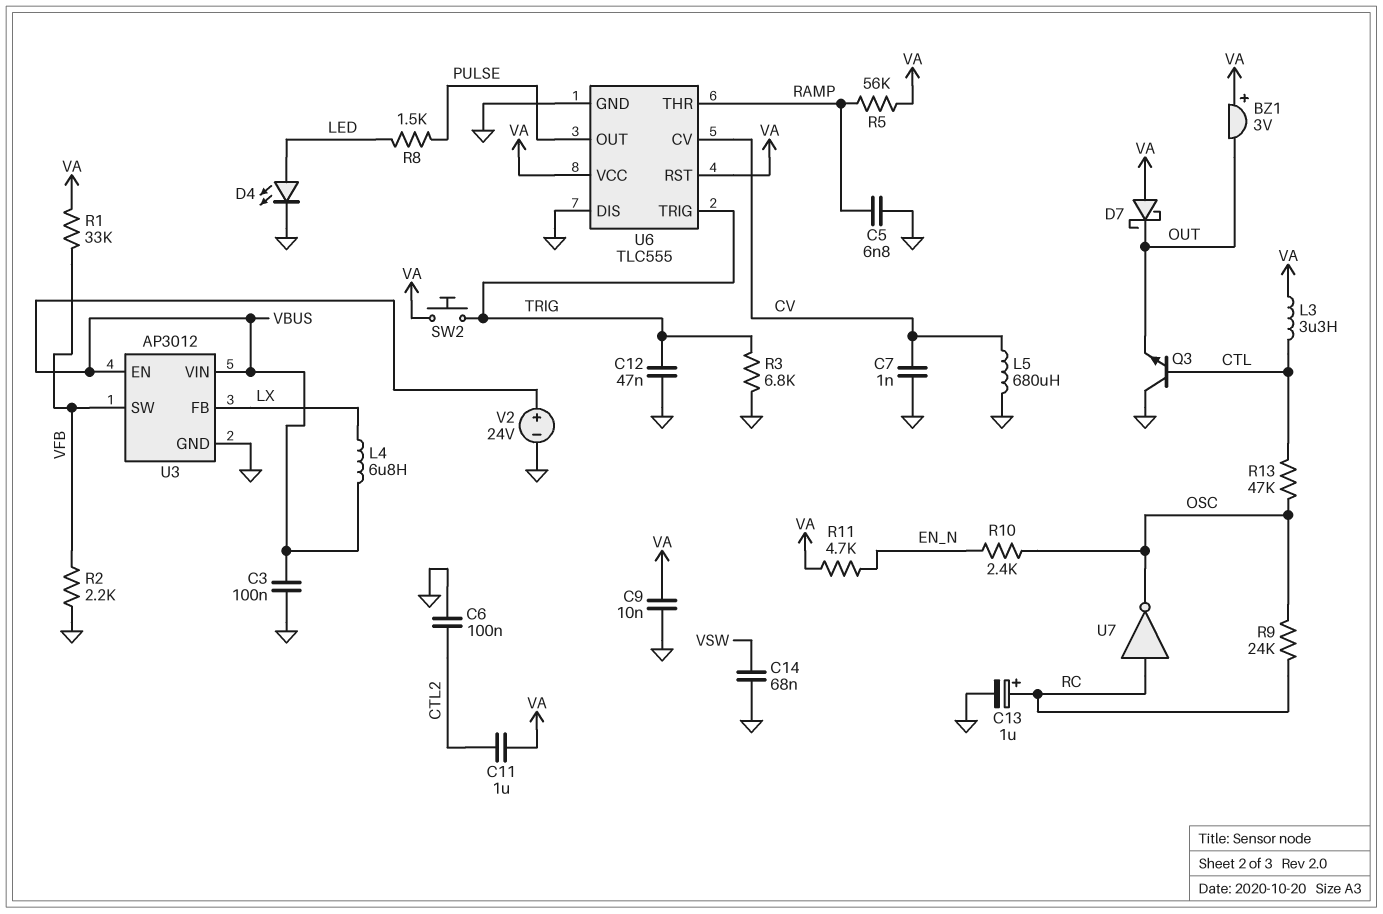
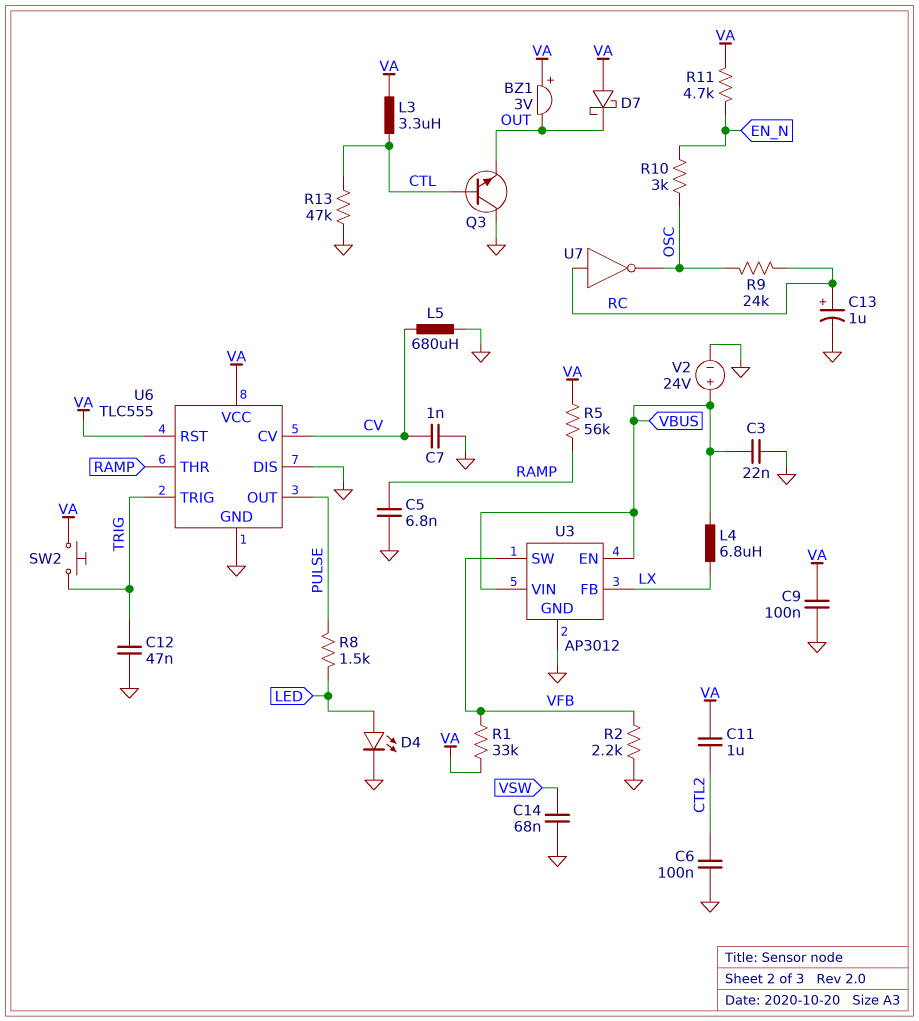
C3: 100nF (GND, VBUS) -> 22nF (GND, VBUS)
C9: 10nF (GND, VA) -> 100nF (GND, VA)
R3: 6.8k (GND, TRIG) -> none
R10: 2.4k (EN_N, OSC) -> 3k (EN_N, OSC)
R13: 47k (CTL, OSC) -> 47k (CTL, GND)

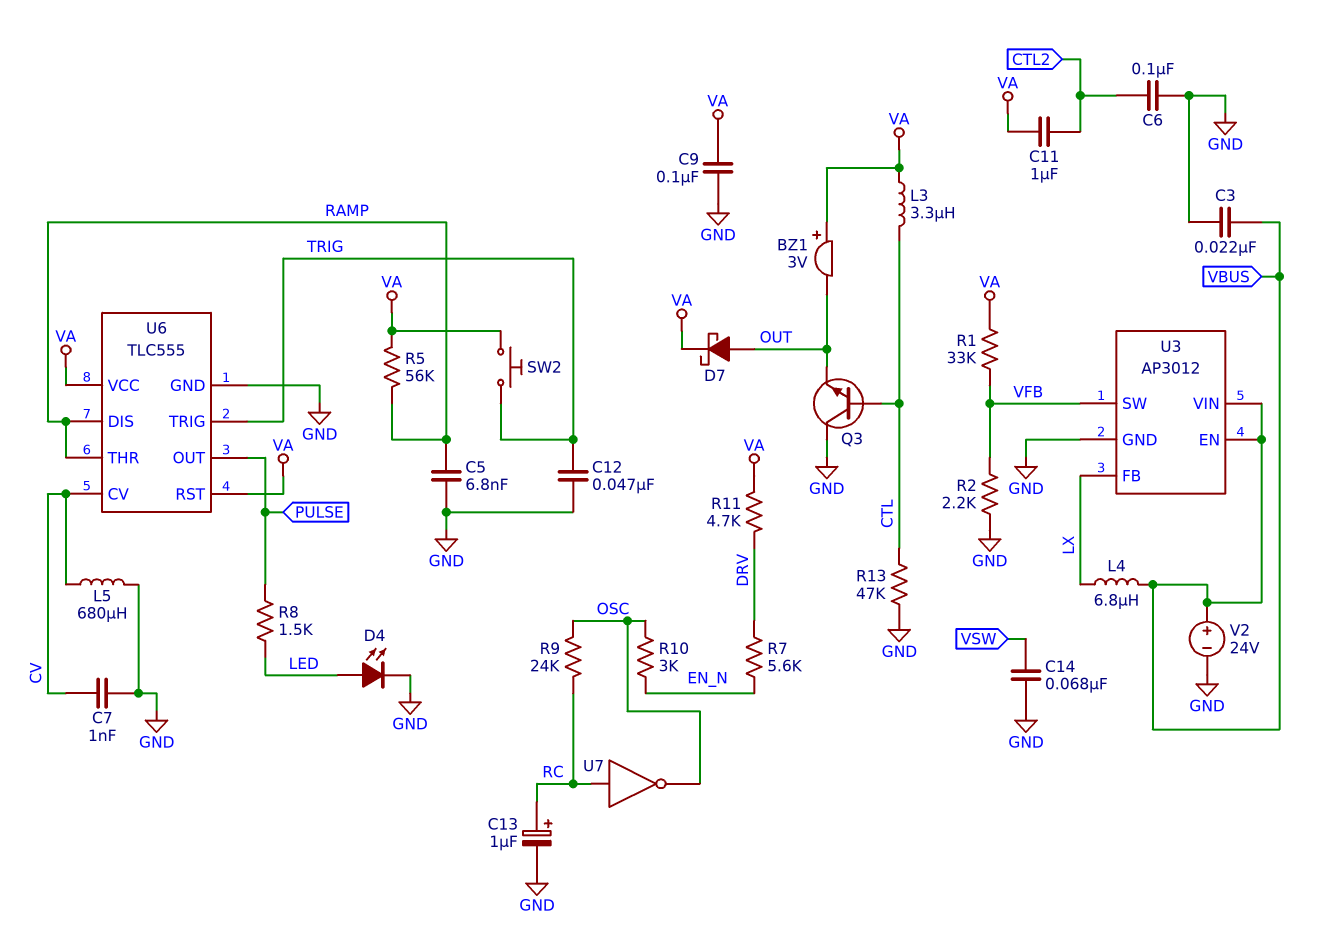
D7: schottky (A VA, K OUT) -> schottky (A OUT, K VA)
R7: none -> 5.6k (DRV, EN_N)
R11: 4.7k (EN_N, VA) -> 4.7k (DRV, VA)
U6 pin DIS: GND -> RAMP

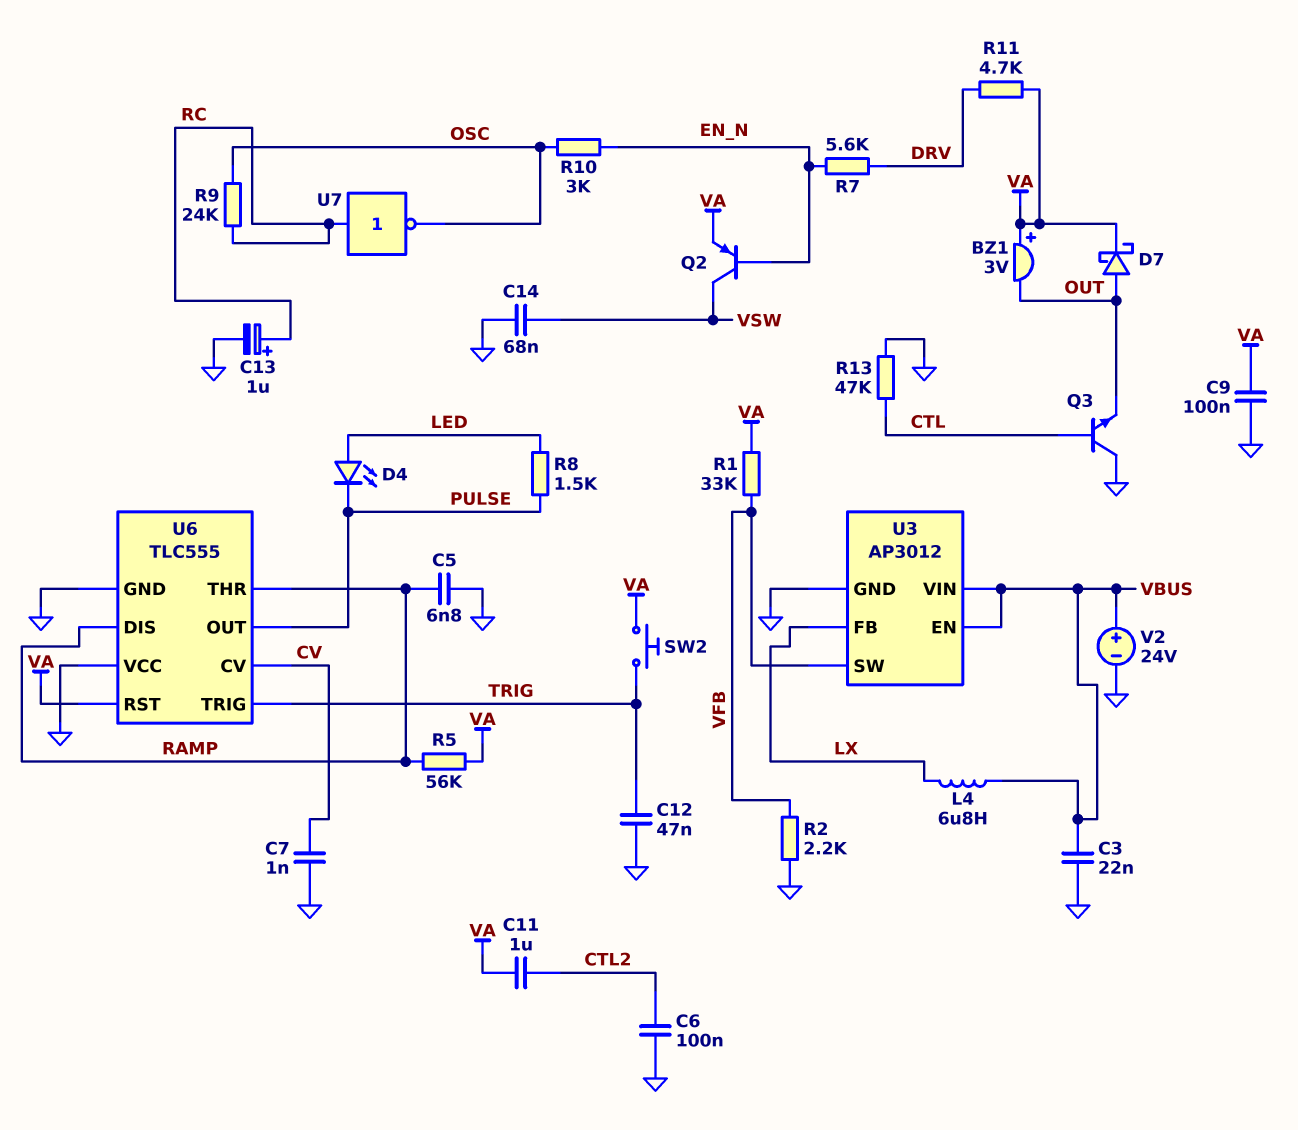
D4: LED (A LED, K GND) -> LED (A LED, K PULSE)
L3: 3.3uH (CTL, VA) -> none
L5: 680uH (CV, GND) -> none
Q2: none -> PNP (B EN_N, C VSW, E VA)
U6 pin VCC: VA -> GND

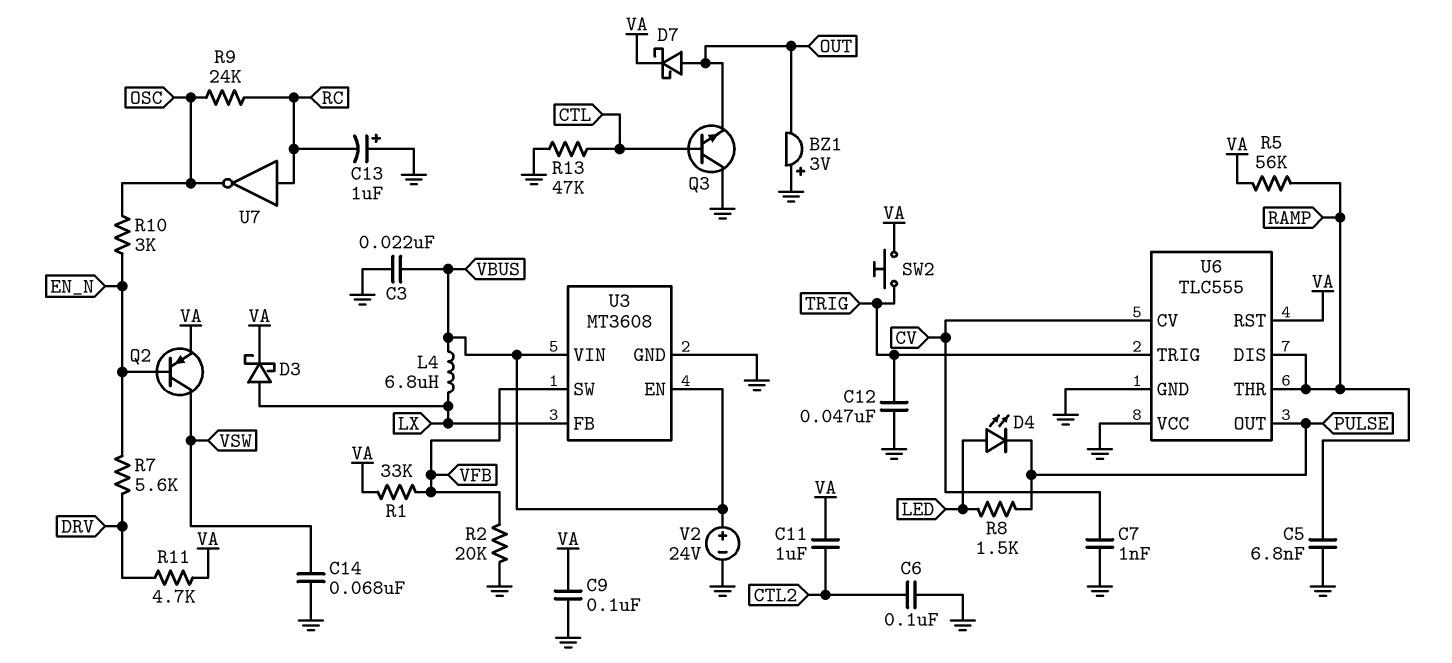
BZ1: buzzer 3V (plus VA, minus OUT) -> buzzer 3V (plus GND, minus OUT)
C13: 1uF (plus RC, minus GND) -> 1uF (plus GND, minus RC)
D3: none -> schottky (A LX, K VA)
R2: 2.2k (GND, VFB) -> 20k (GND, VFB)
U3: AP3012 -> MT3608

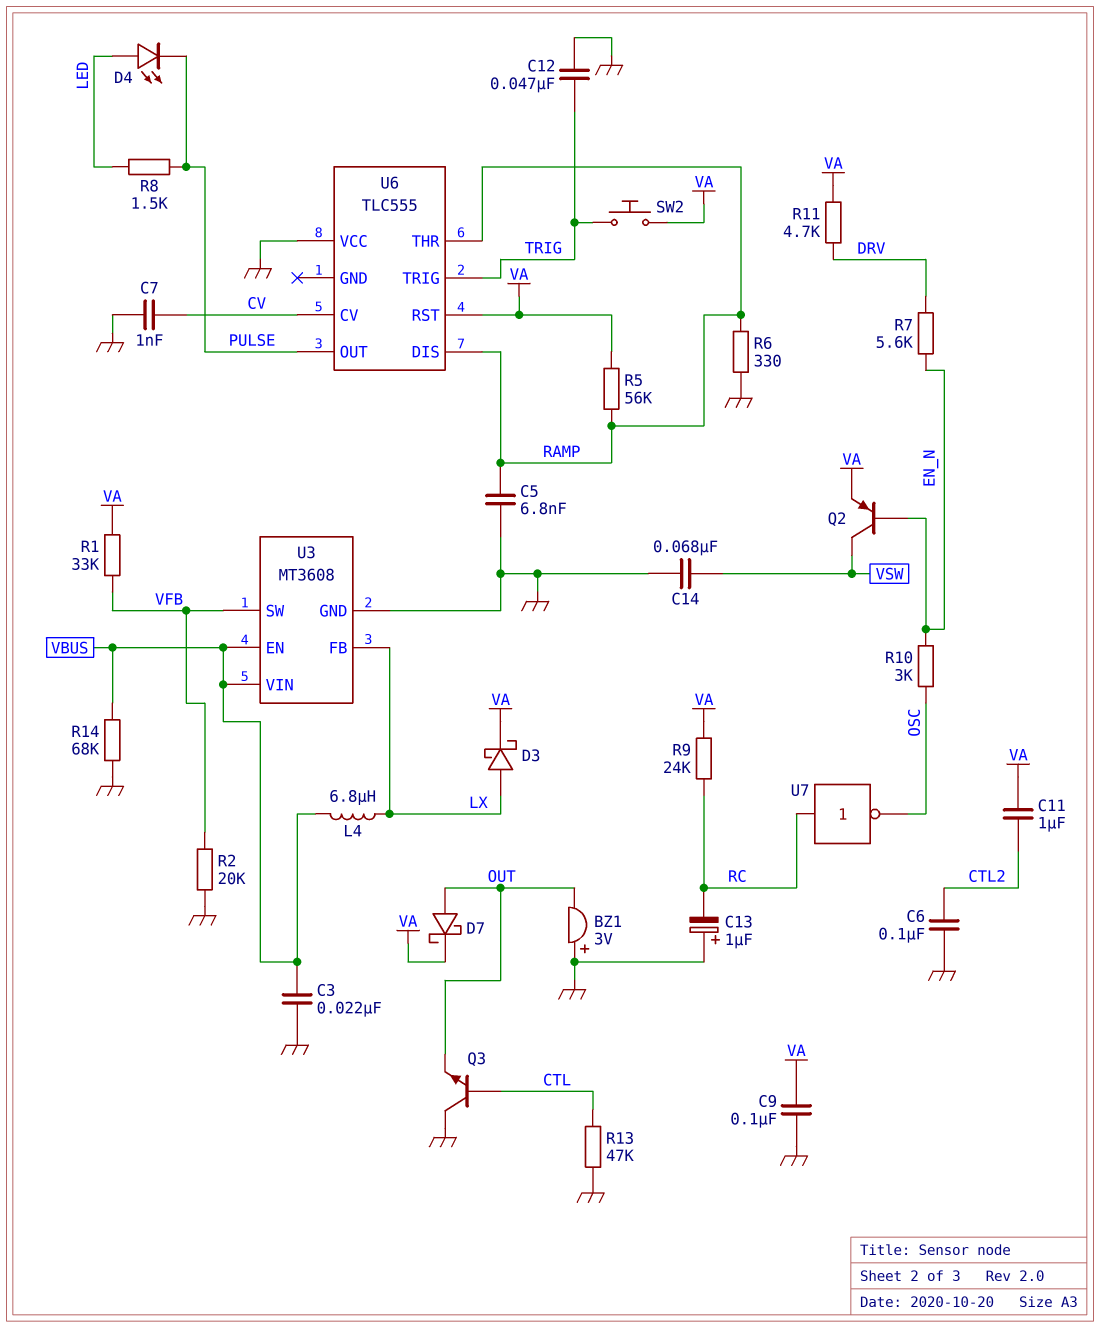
R6: none -> 330 (GND, RAMP)
R9: 24k (OSC, RC) -> 24k (RC, VA)
R14: none -> 68k (GND, VBUS)
U6 pin GND: GND -> none
V2: 24V (plus VBUS, minus GND) -> none

